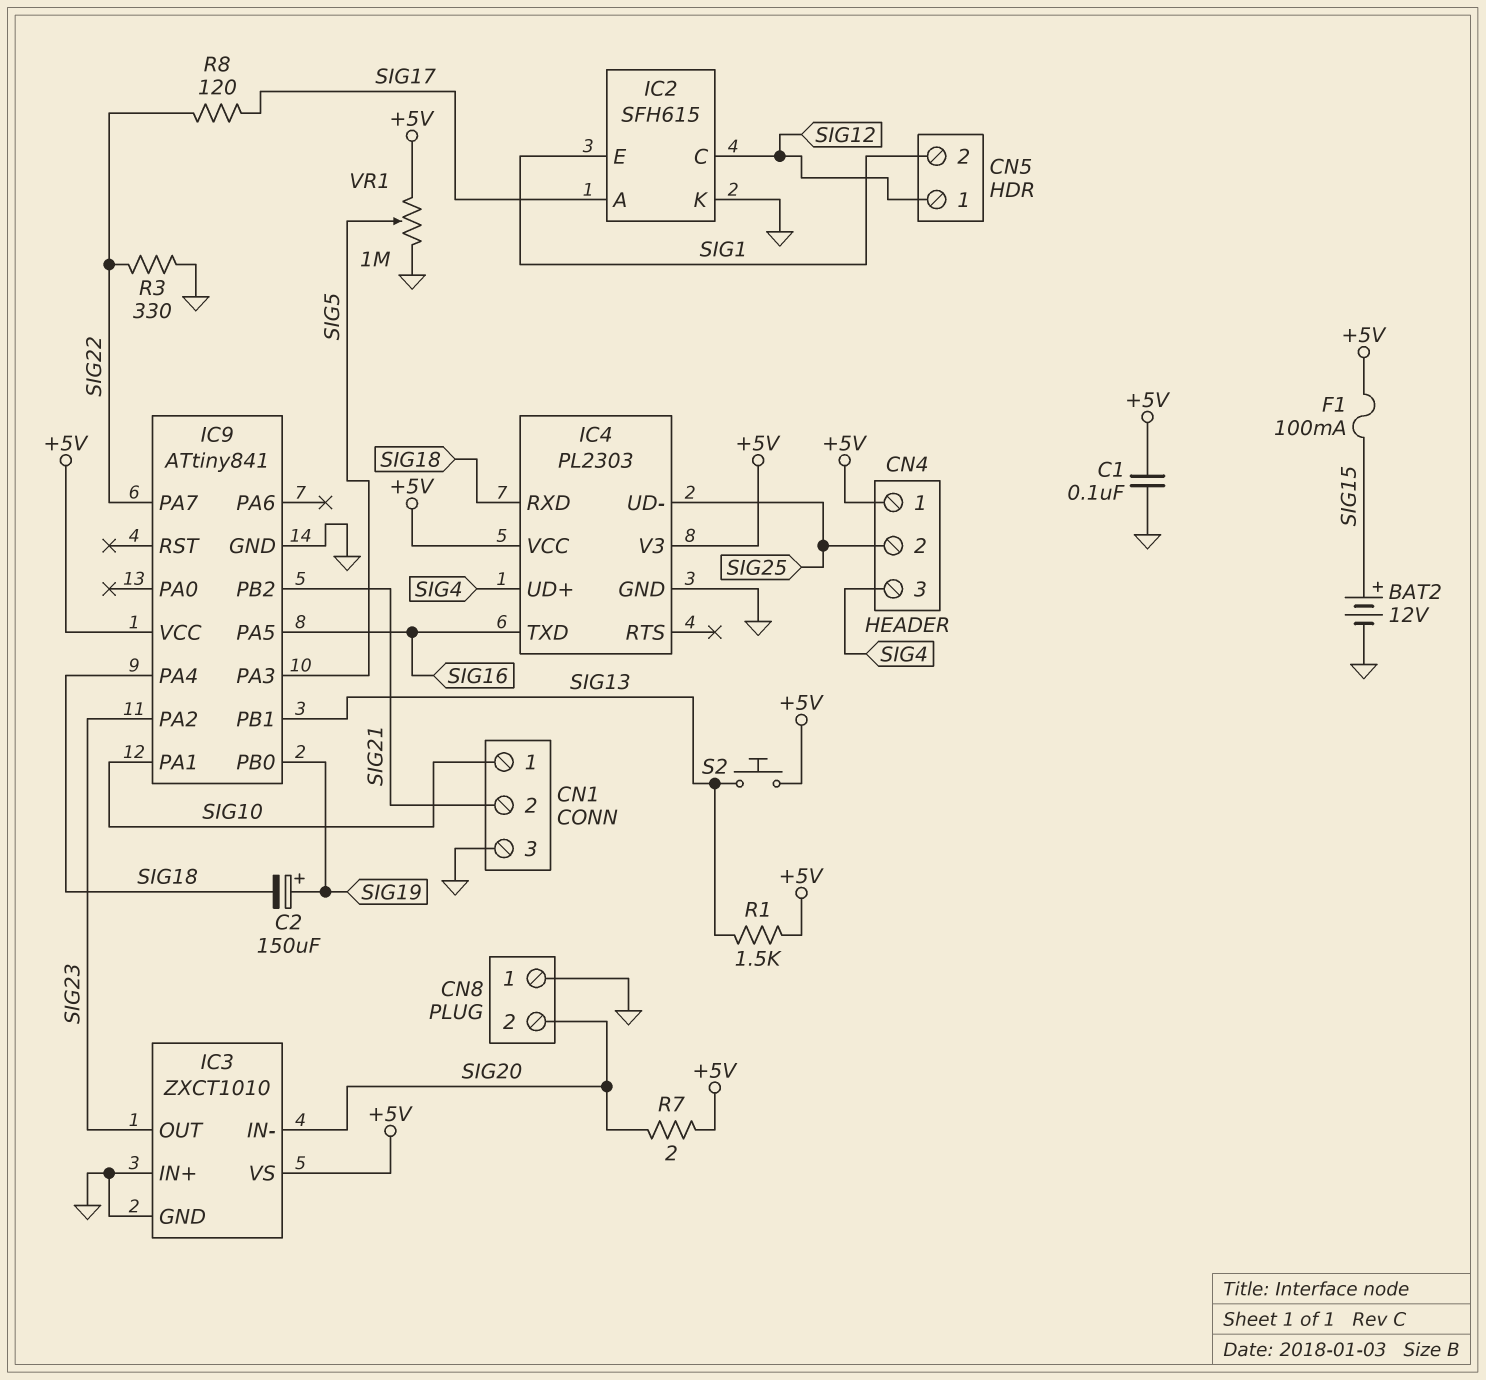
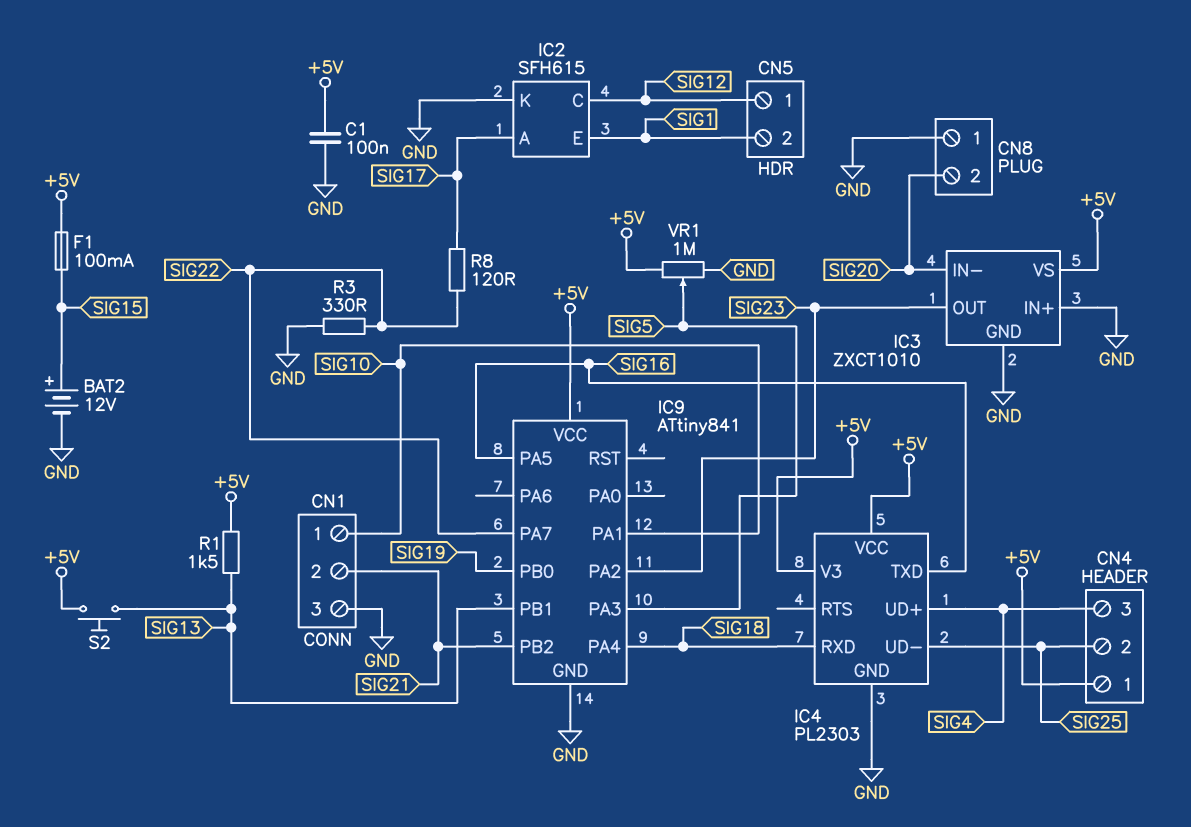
C2: 150uF (plus SIG19, minus SIG18) -> none
R7: 2 (+5V, SIG20) -> none

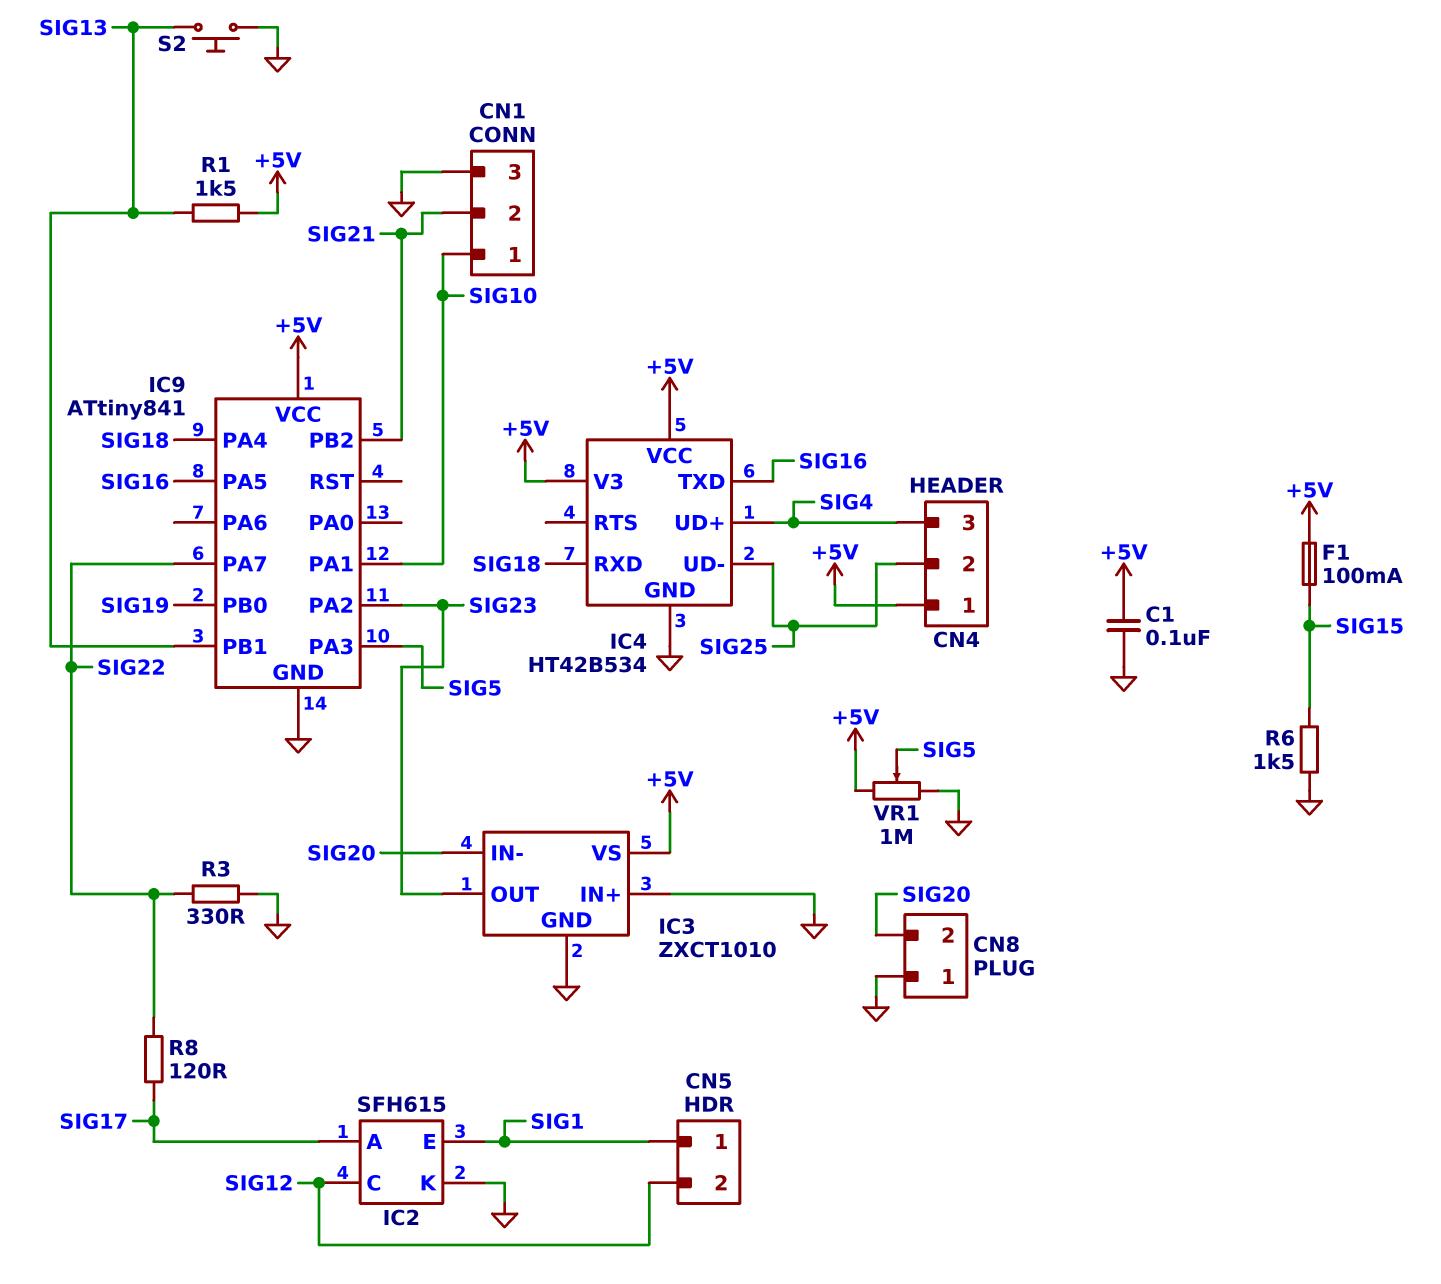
BAT2: 12V (plus SIG15, minus GND) -> none
CN5 pin 1: SIG12 -> SIG1
CN5 pin 2: SIG1 -> SIG12
IC4: PL2303 -> HT42B534
R6: none -> 1.5k (GND, SIG15)
S2: button (+5V, SIG13) -> button (GND, SIG13)

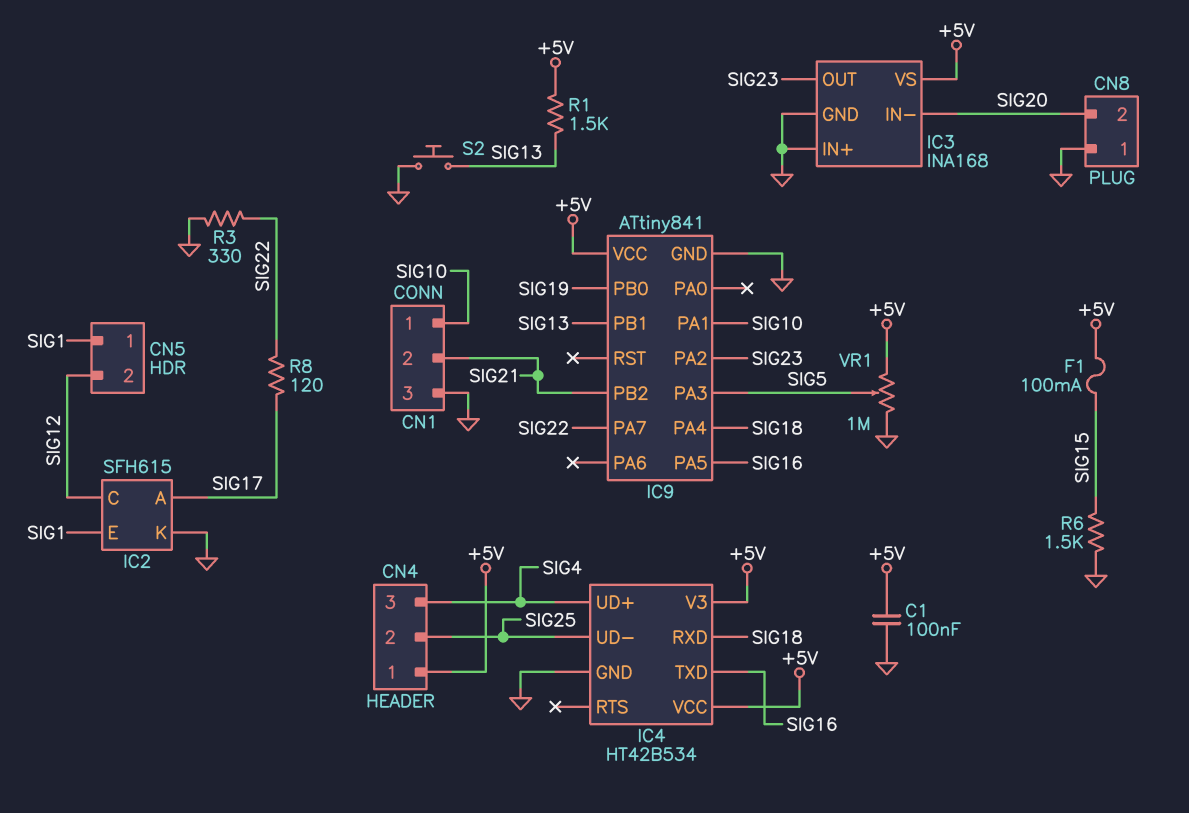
IC3: ZXCT1010 -> INA168

